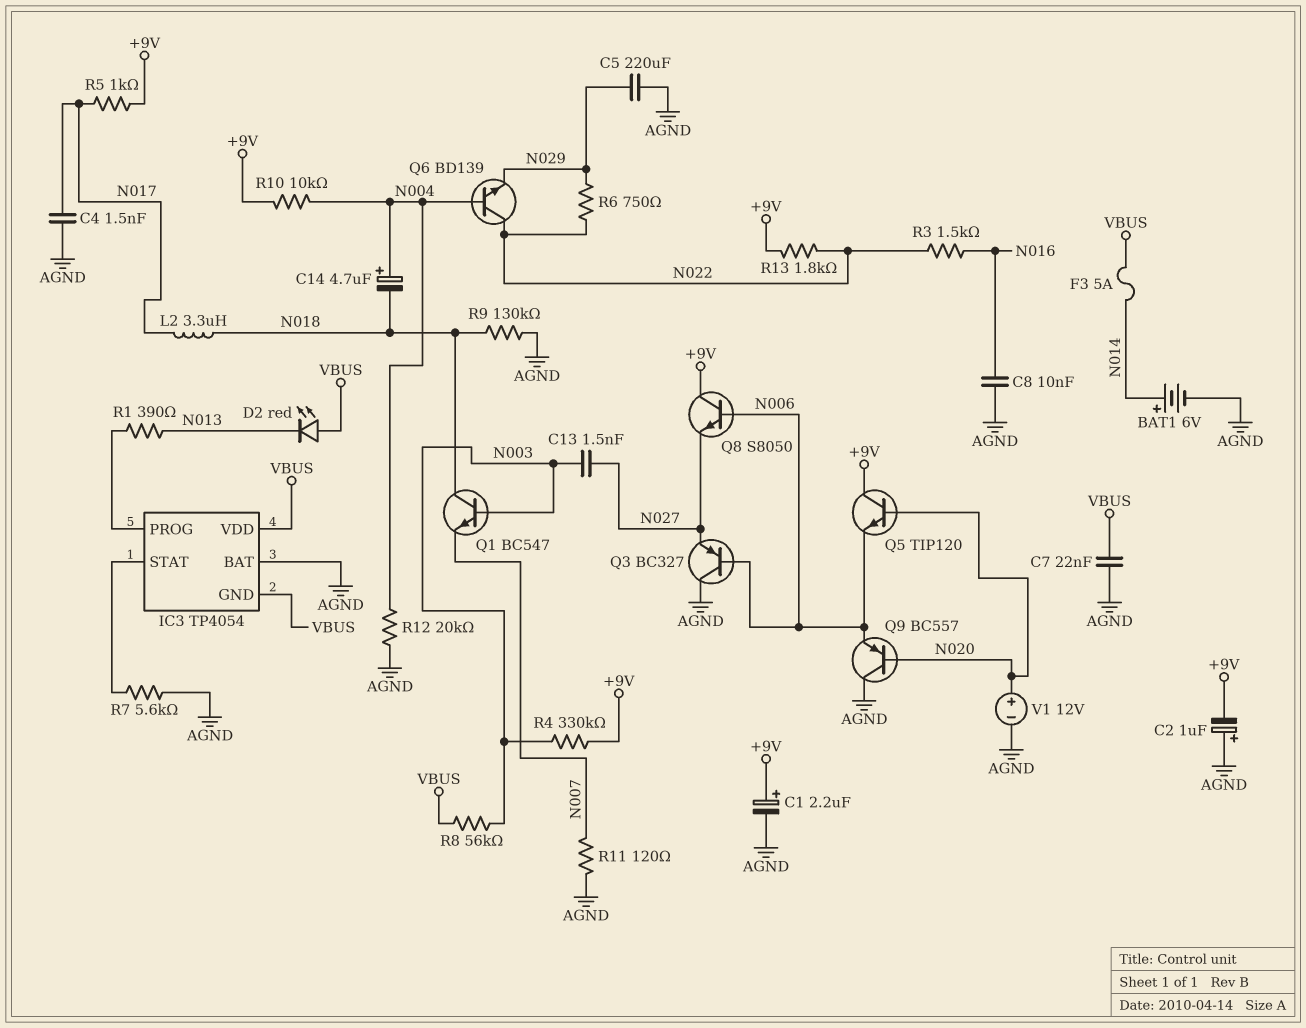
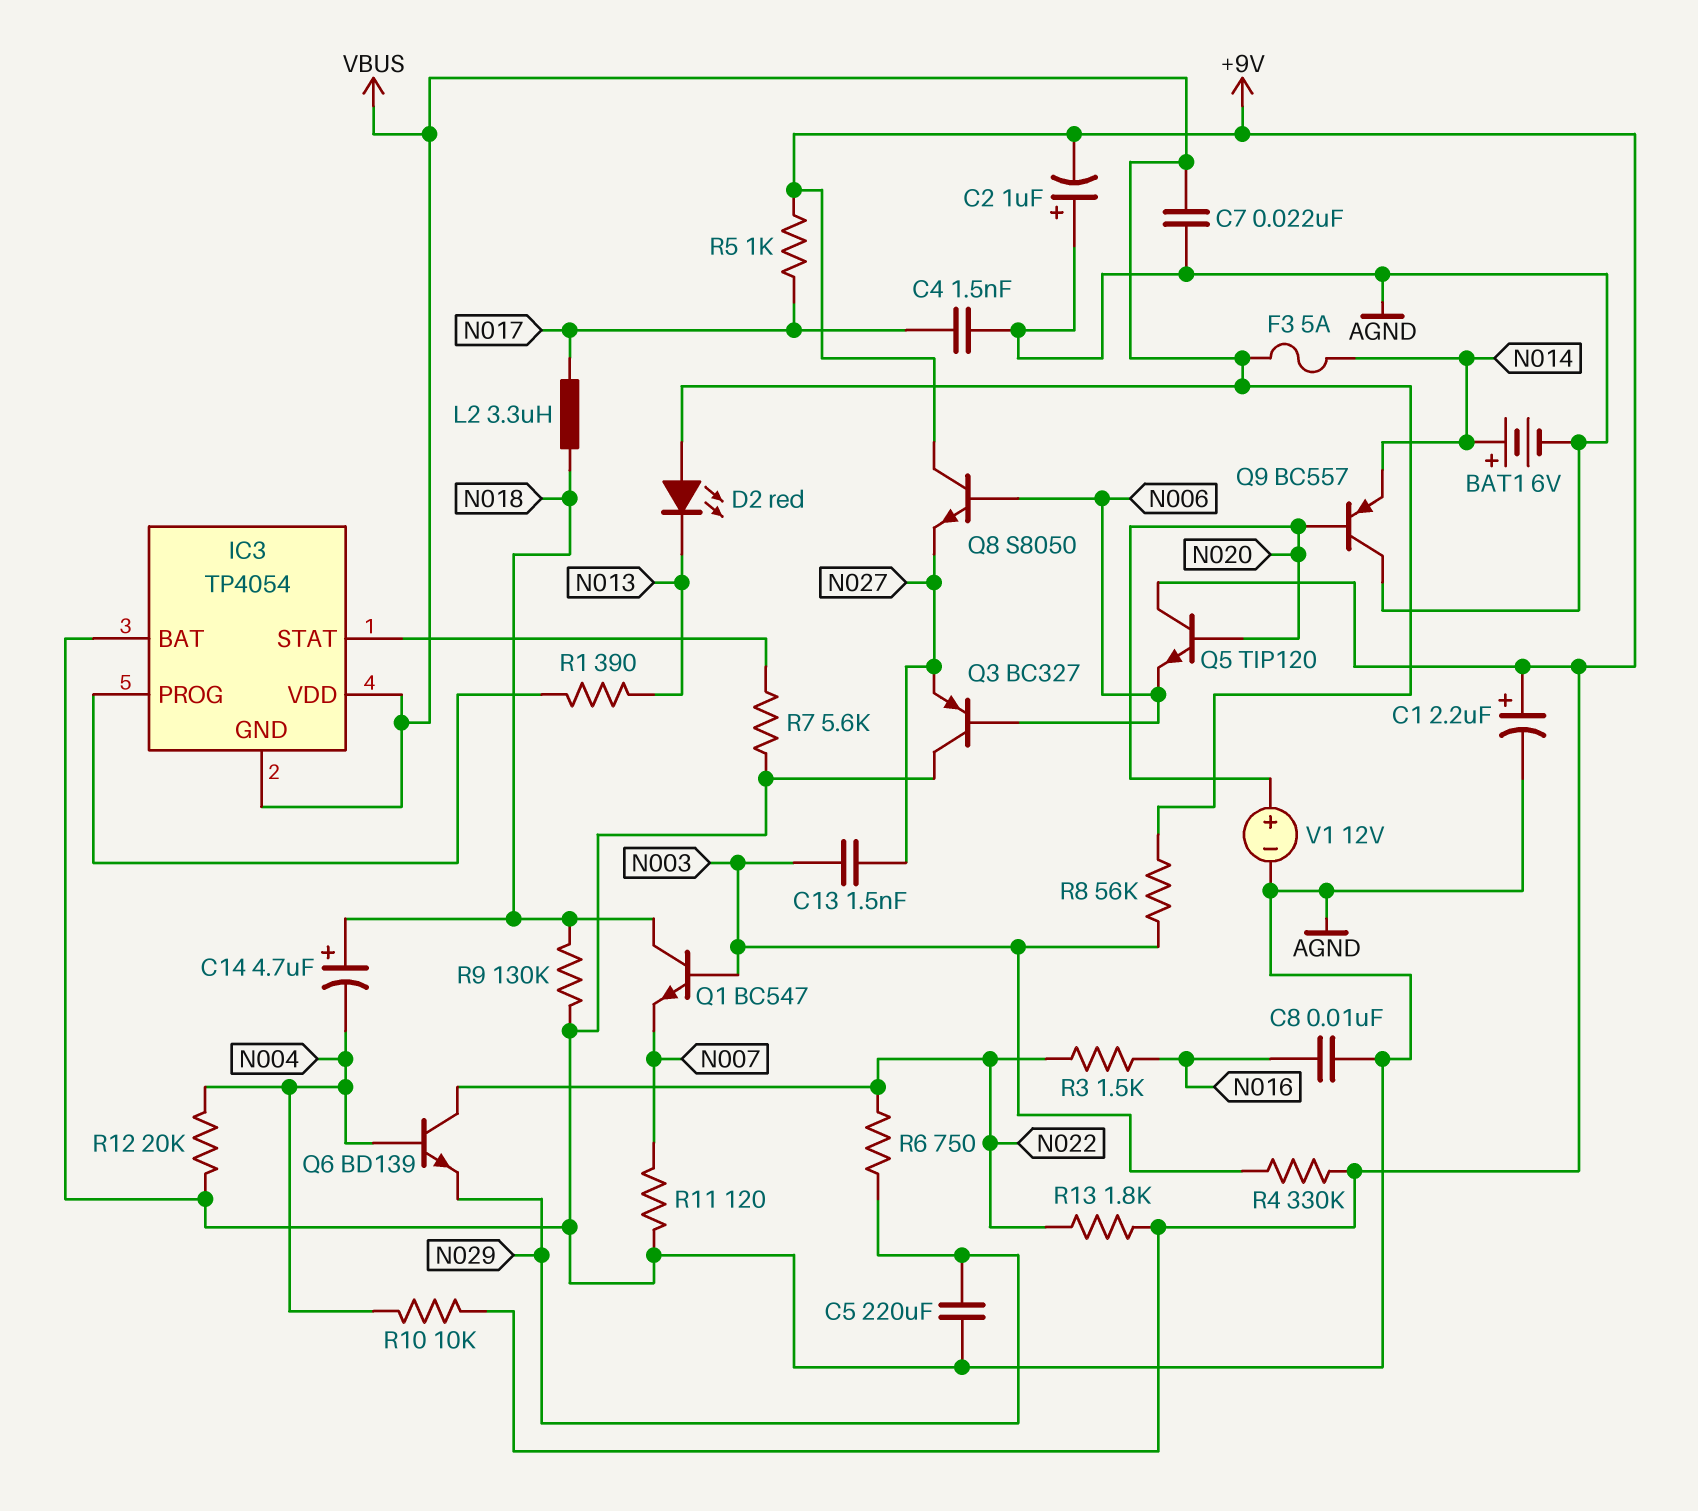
C14: 4.7uF (plus N004, minus N018) -> 4.7uF (plus N018, minus N004)
Q9: PNP BC557 (B N020, C AGND, E N006) -> PNP BC557 (B N020, C AGND, E N014)

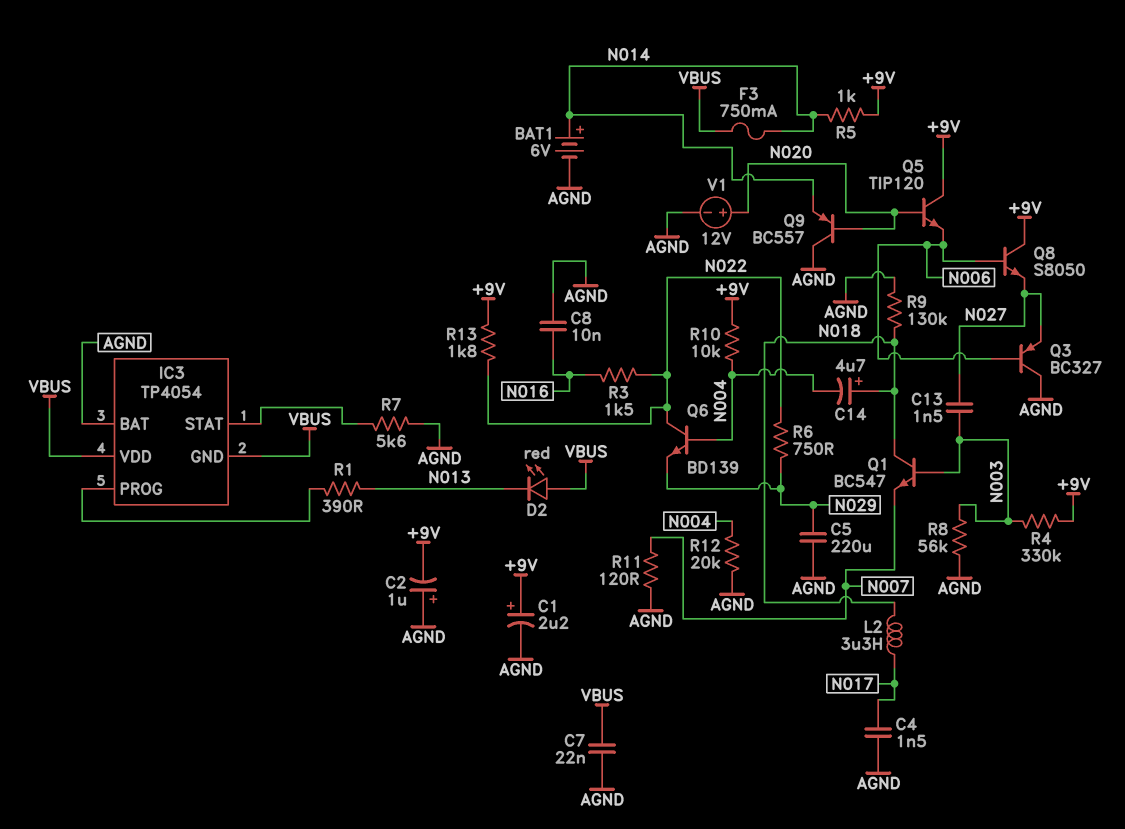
F3: 5A (N014, VBUS) -> 750mA (N014, VBUS)
R5: 1k (+9V, N017) -> 1k (+9V, N014)
R8: 56k (N003, VBUS) -> 56k (AGND, N003)

